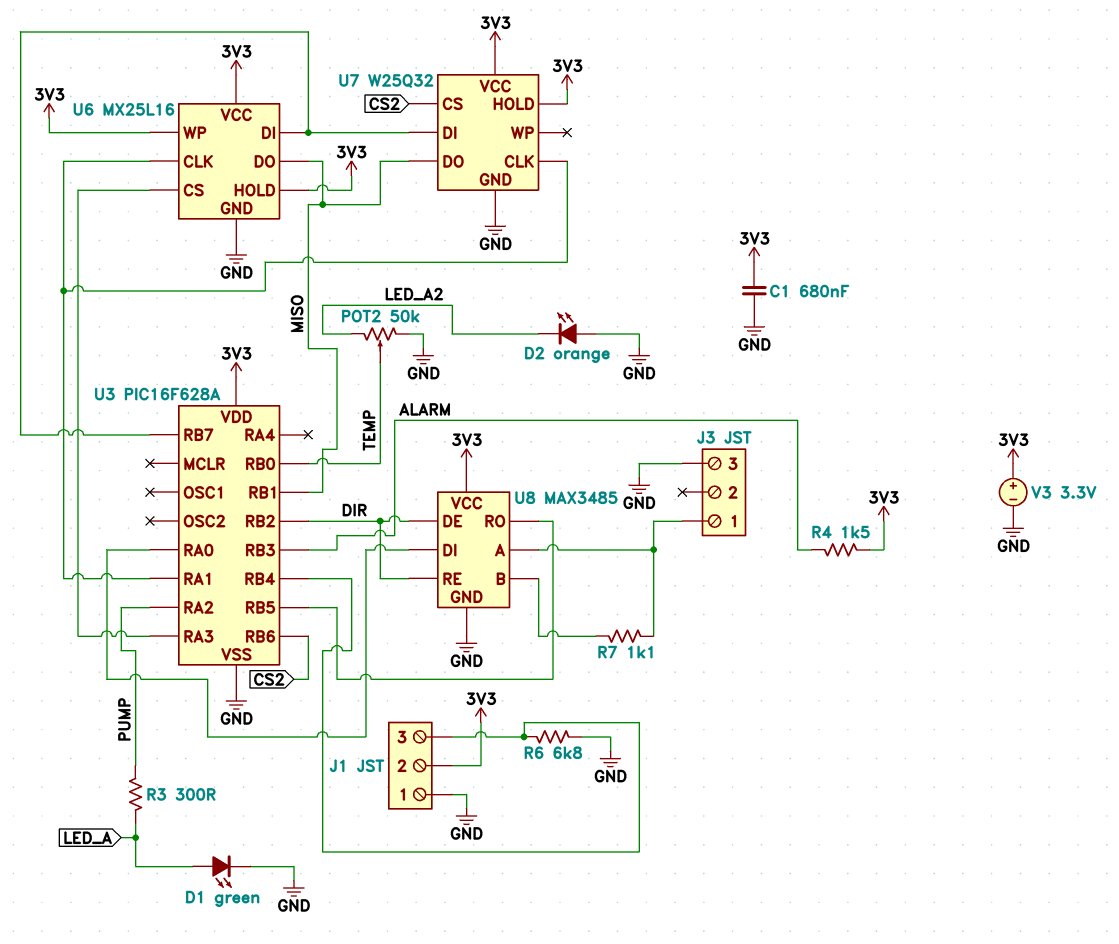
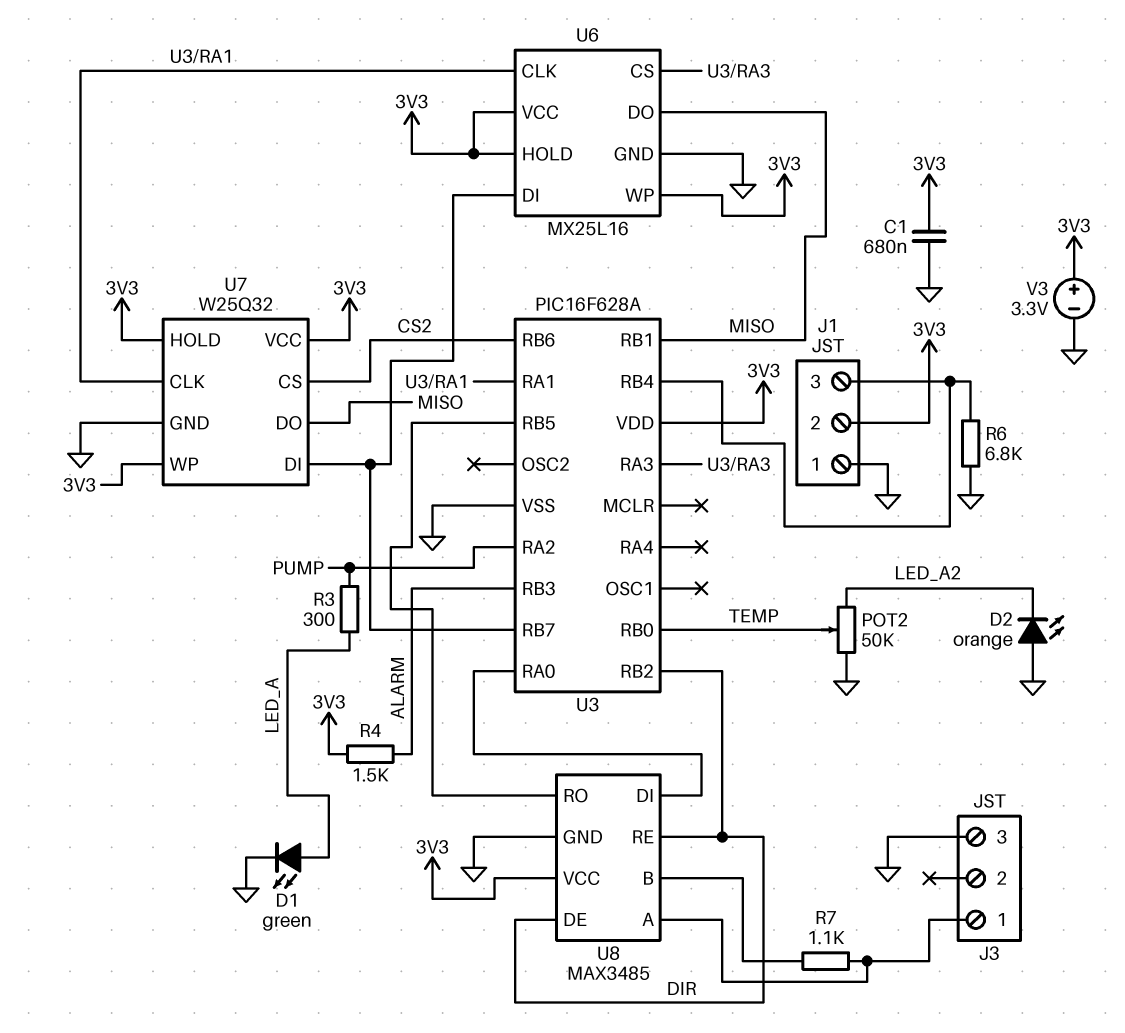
U7 pin WP: none -> 3V3

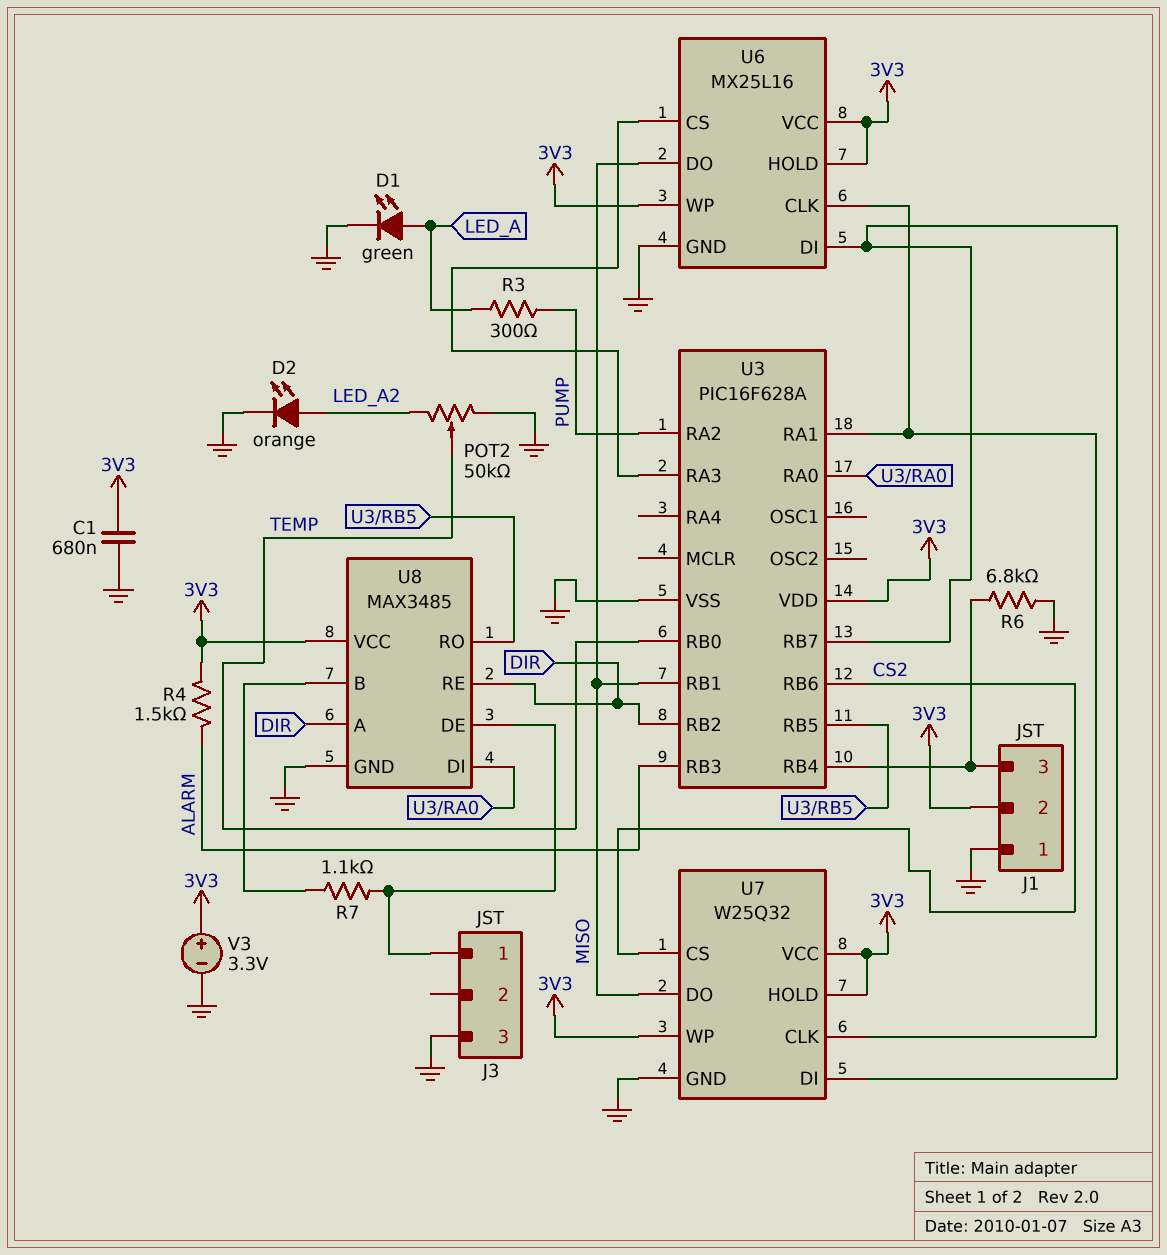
D2: LED orange (A GND, K LED_A2) -> LED orange (A LED_A2, K GND)
U8 pin A: J3/1 -> DIR
U8 pin DE: DIR -> J3/1

